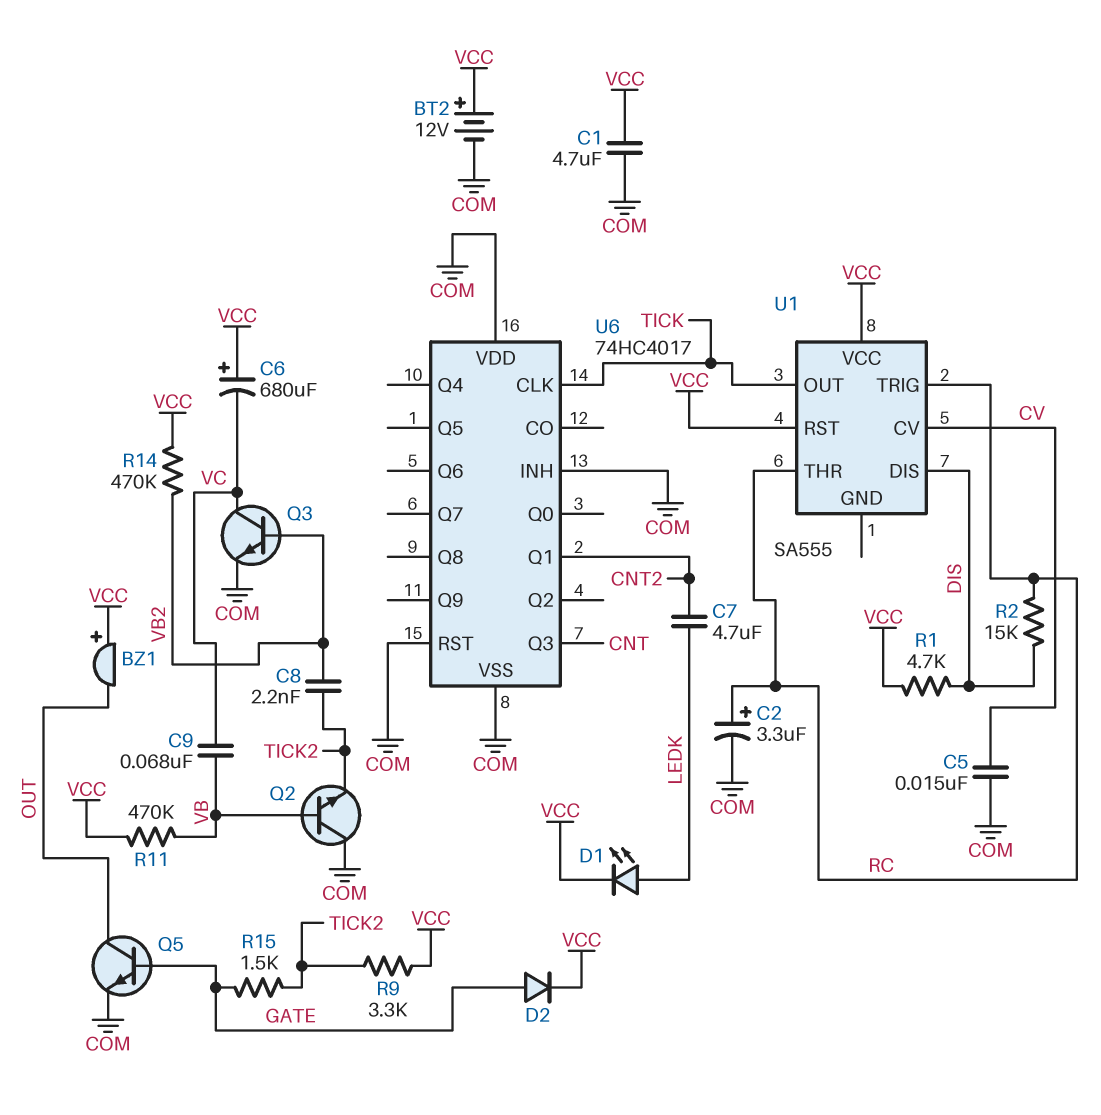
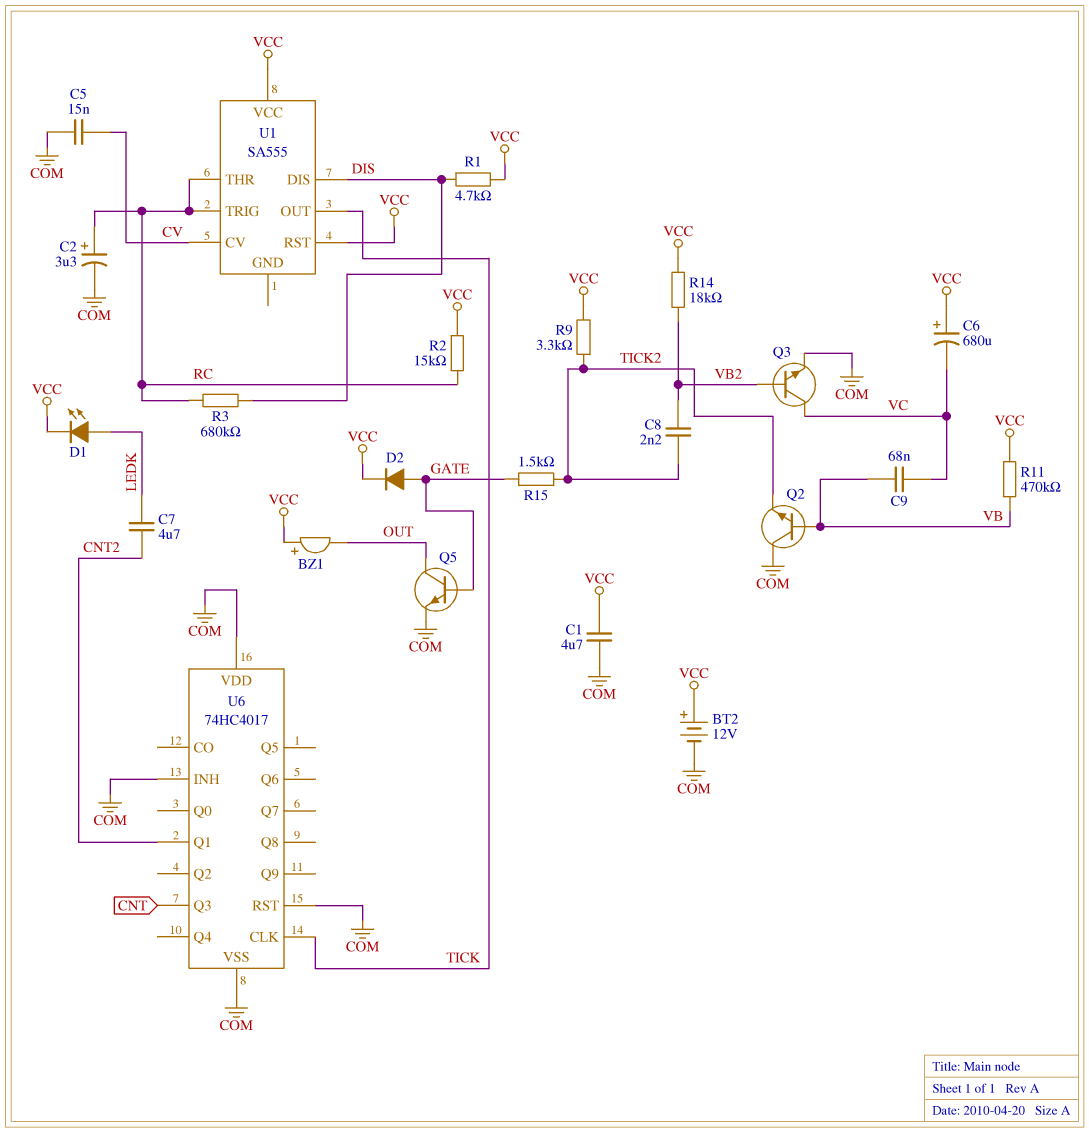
R2: 15k (DIS, RC) -> 15k (RC, VCC)
R3: none -> 680k (DIS, RC)
R14: 470k (VB2, VCC) -> 18k (VB2, VCC)

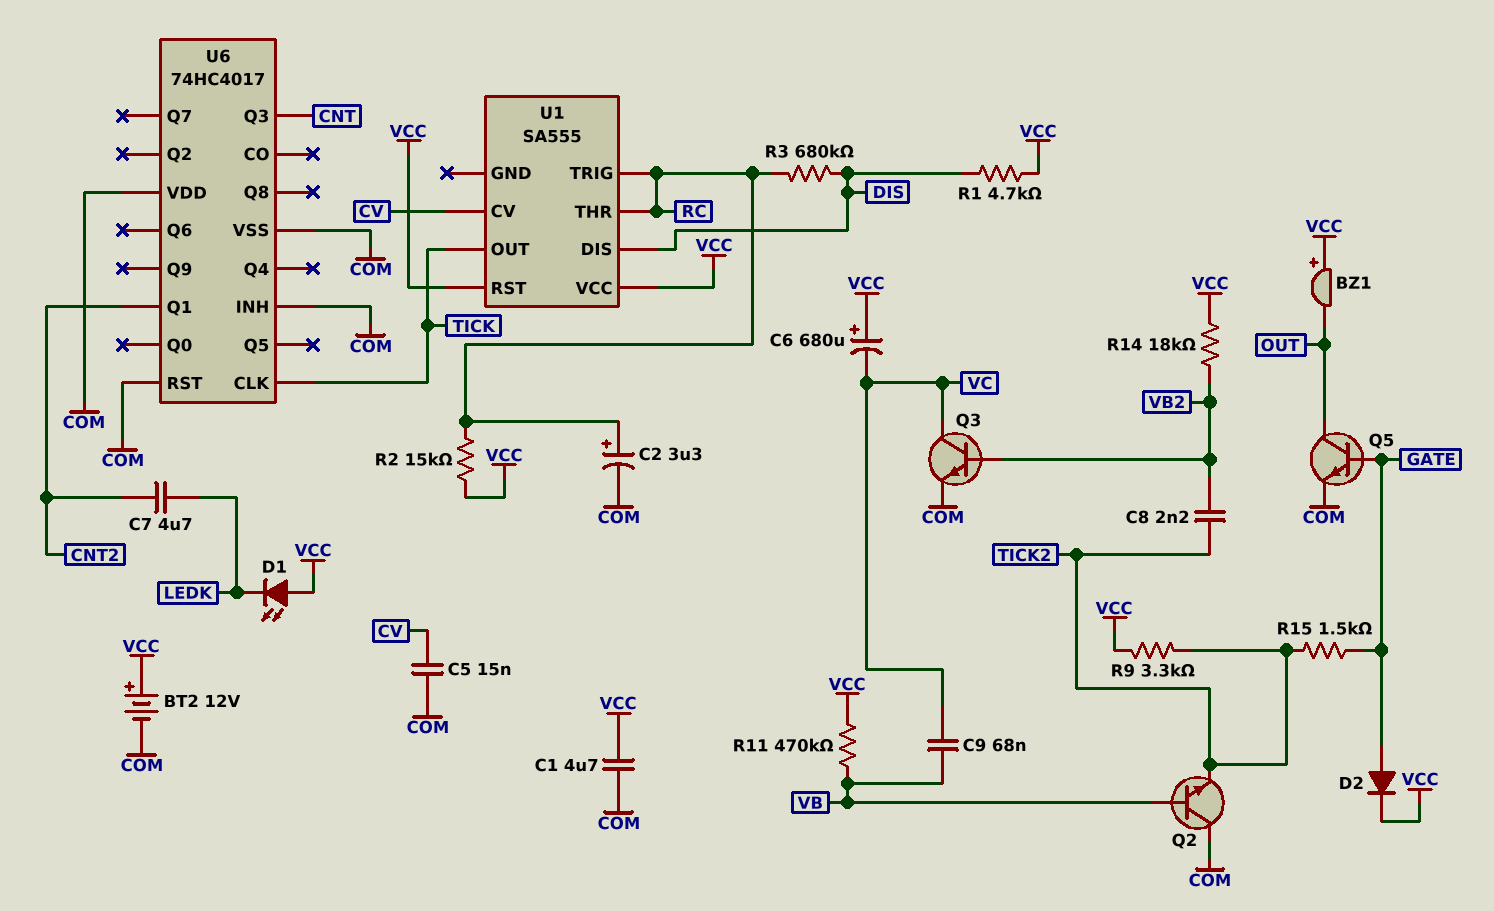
D1: LED (A LEDK, K VCC) -> LED (A VCC, K LEDK)

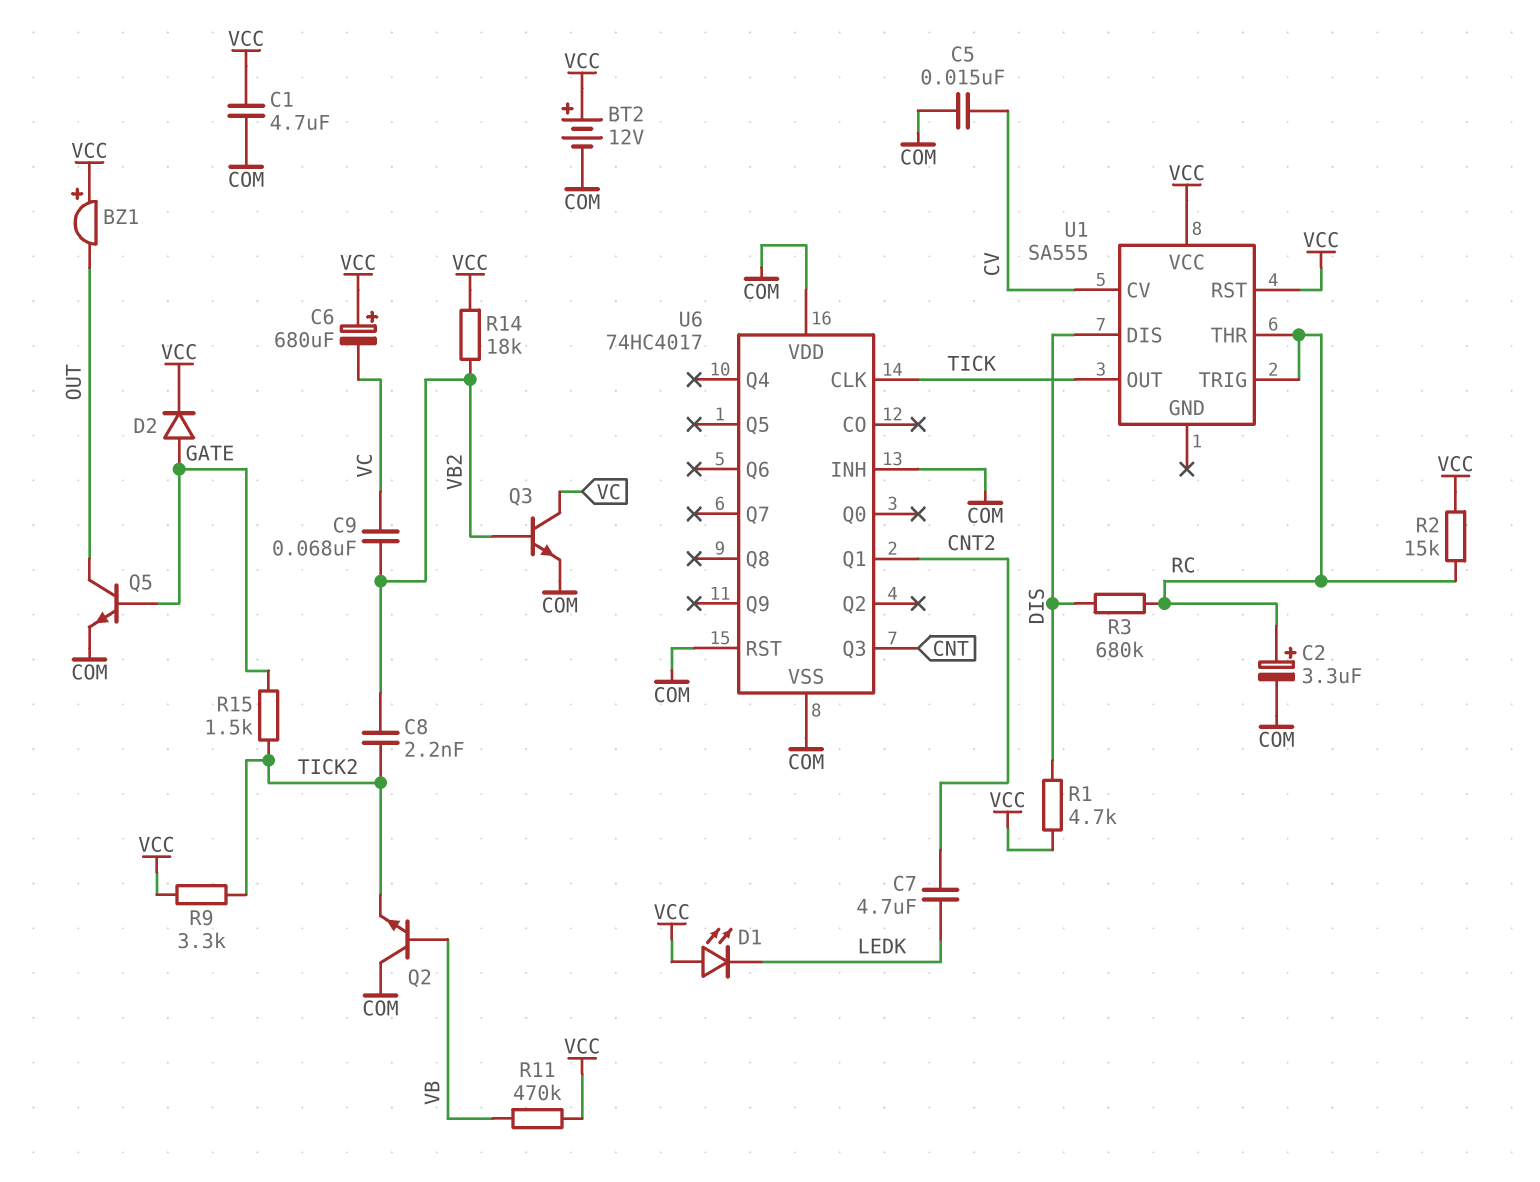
C9: 68nF (VB, VC) -> 68nF (VB2, VC)

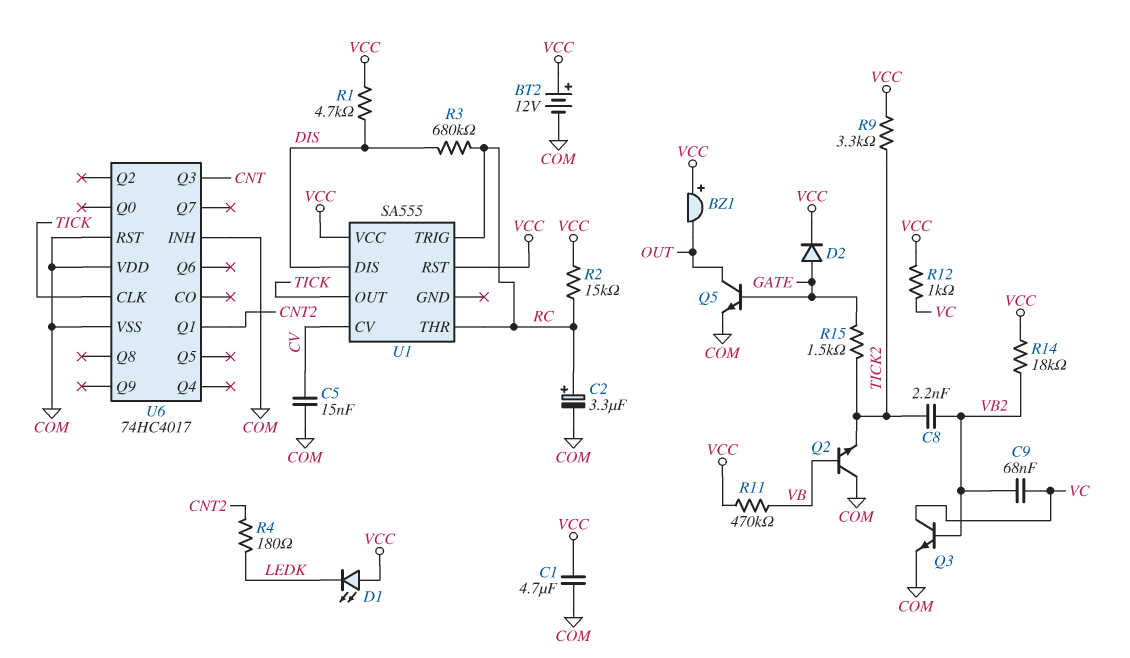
C6: 680uF (plus VCC, minus VC) -> none
C7: 4.7uF (CNT2, LEDK) -> none
R4: none -> 180 (CNT2, LEDK)
R12: none -> 1k (VC, VCC)

